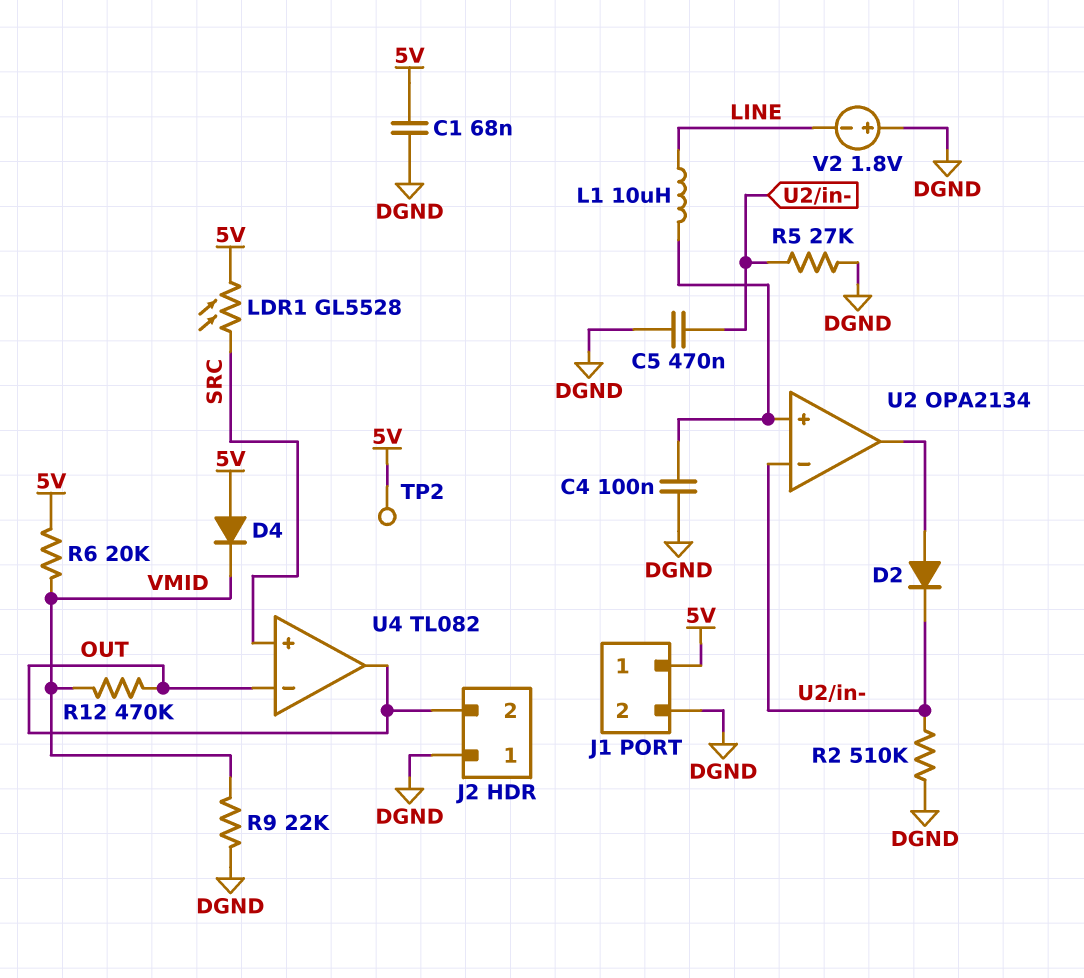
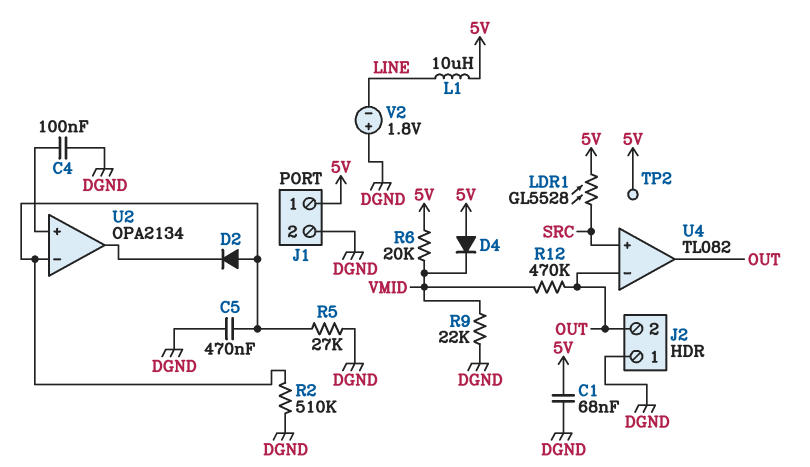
D2: diode (A U2/out, K U2/in-) -> diode (A U2/in-, K U2/out)
L1: 10uH (LINE, U2/in+) -> 10uH (5V, LINE)

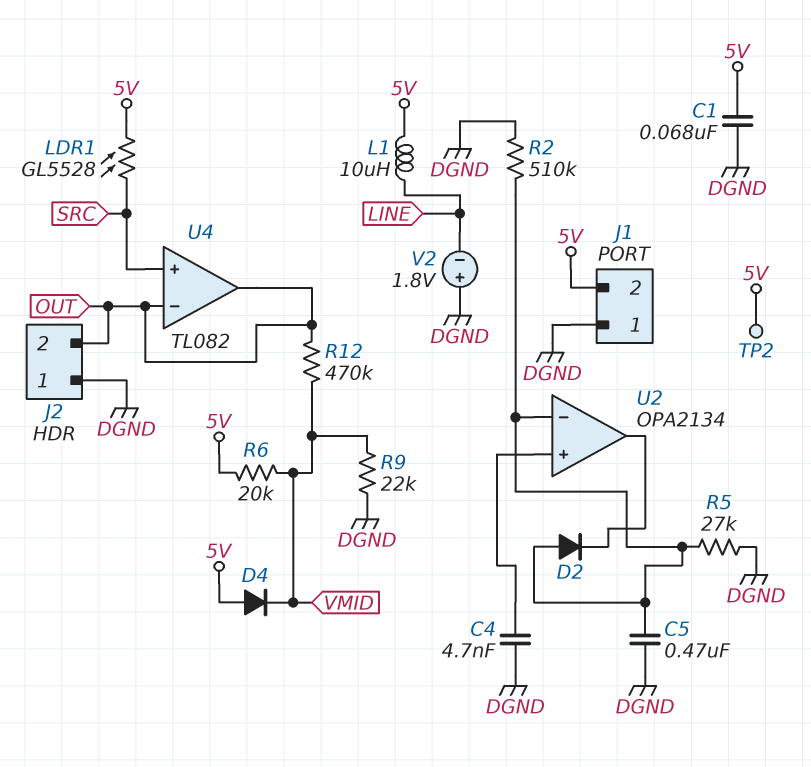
C4: 100nF (DGND, U2/in+) -> 4.7nF (DGND, U2/in+)
J1 pin 1: 5V -> DGND
J1 pin 2: DGND -> 5V

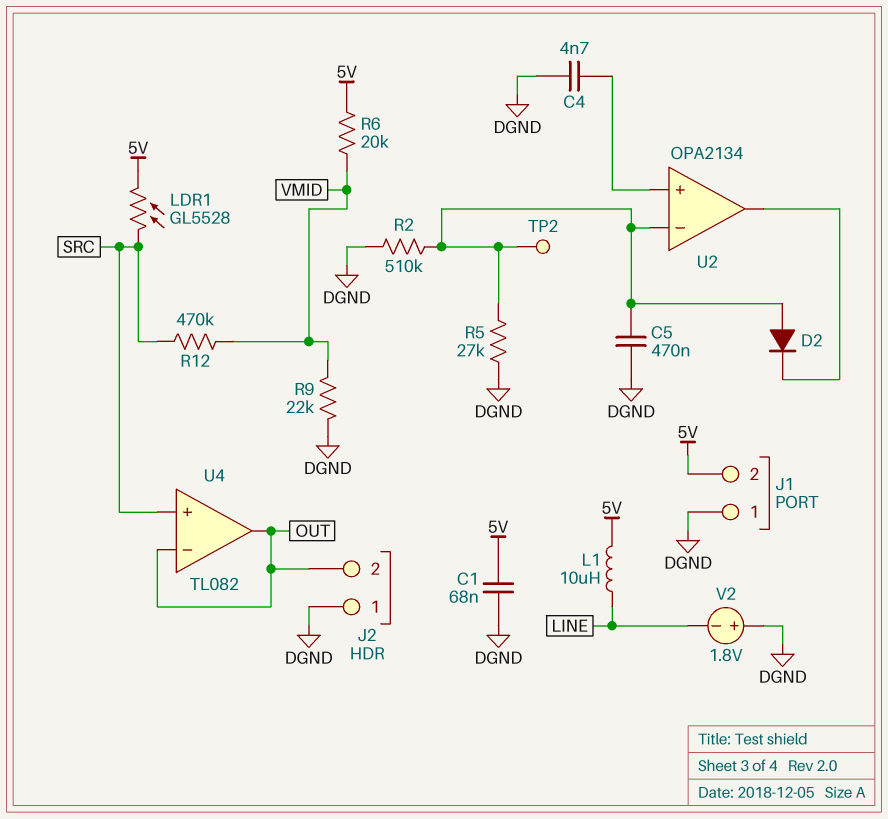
D4: diode (A 5V, K VMID) -> none
R12: 470k (OUT, VMID) -> 470k (SRC, VMID)
TP2: test point (5V) -> test point (U2/in-)

